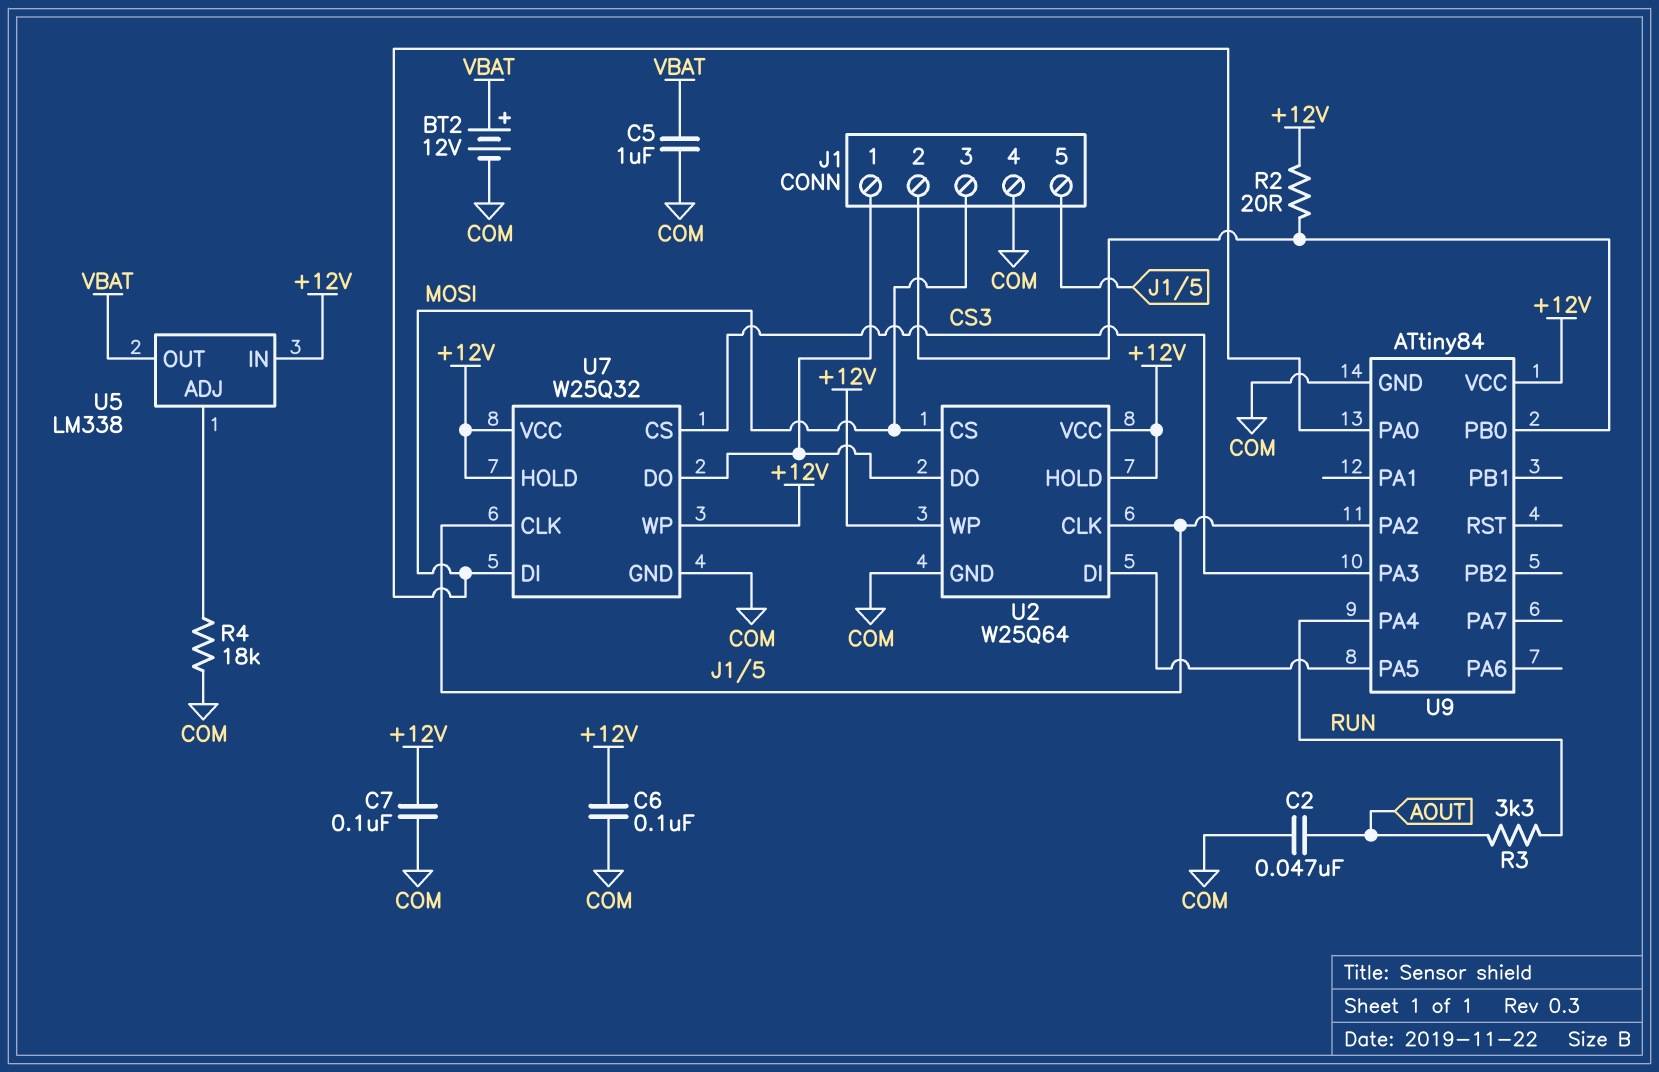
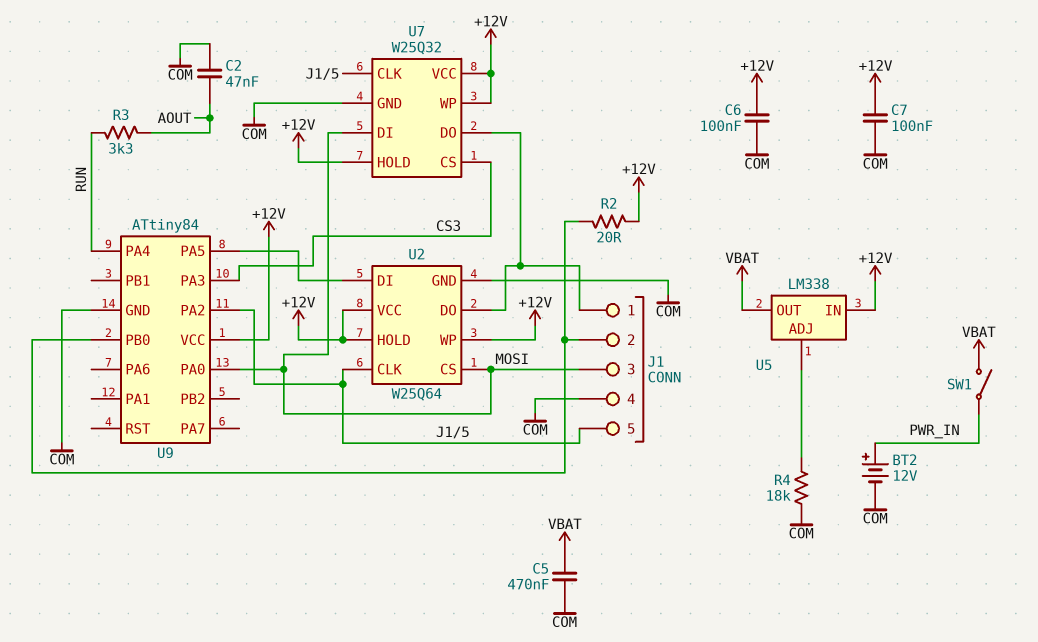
BT2: 12V (plus VBAT, minus COM) -> 12V (plus PWR_IN, minus COM)
C5: 1uF (COM, VBAT) -> 470nF (COM, VBAT)
SW1: none -> switch (PWR_IN, VBAT)

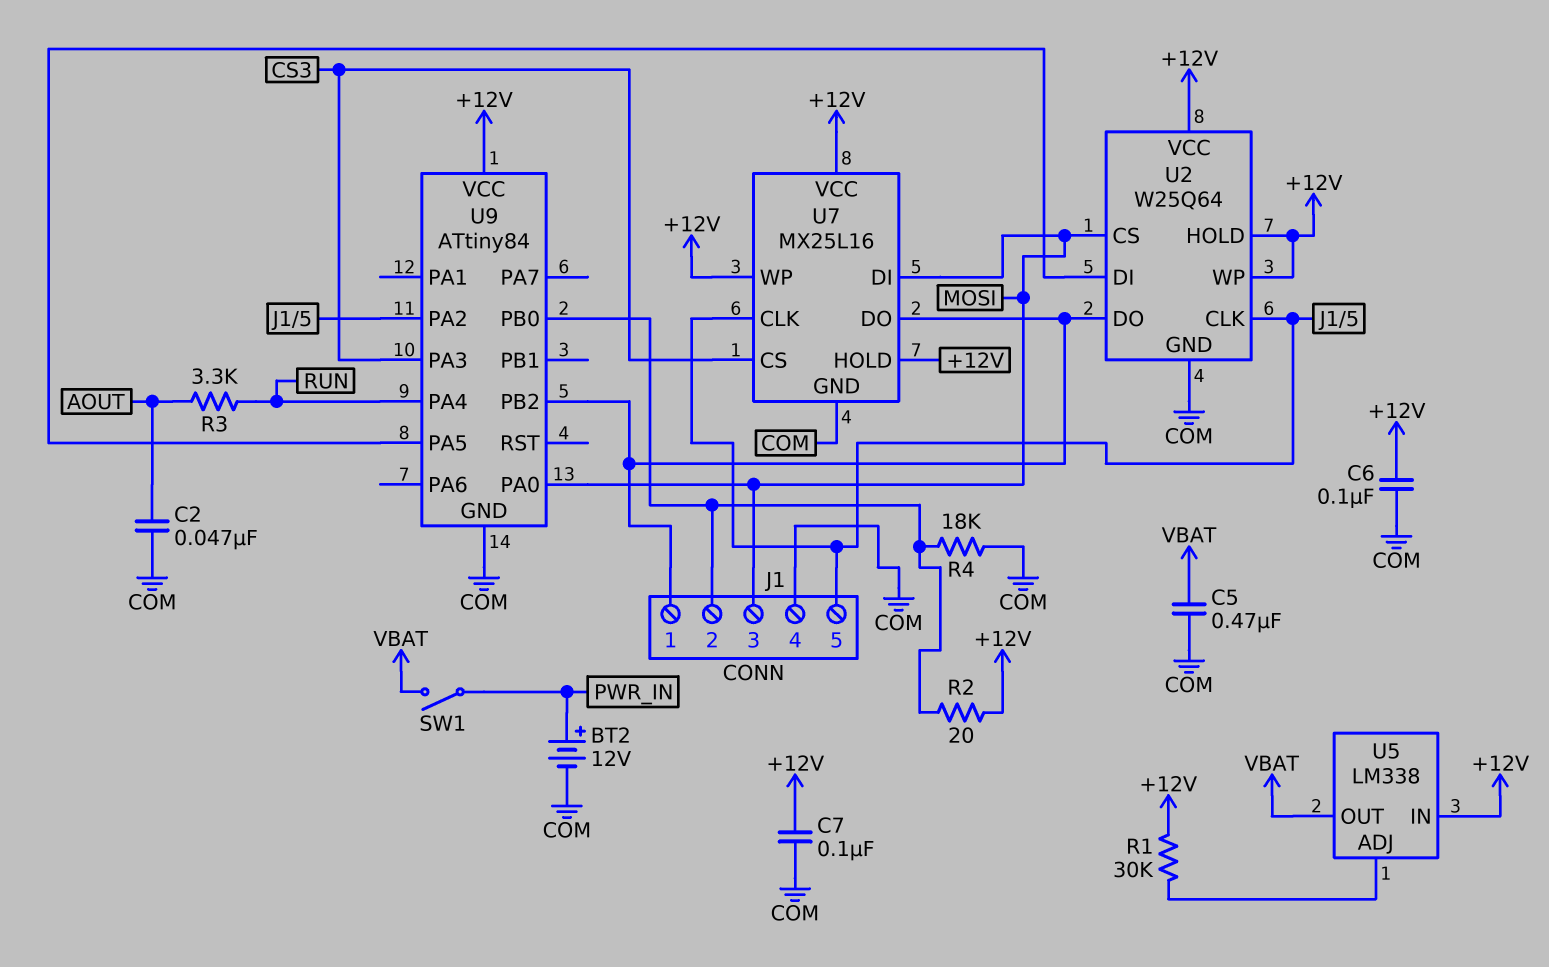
R1: none -> 30k (+12V, U5/ADJ)
R4: 18k (COM, U5/ADJ) -> 18k (COM, J1/2)
U7: W25Q32 -> MX25L16
U9 pin PB2: none -> J1/1

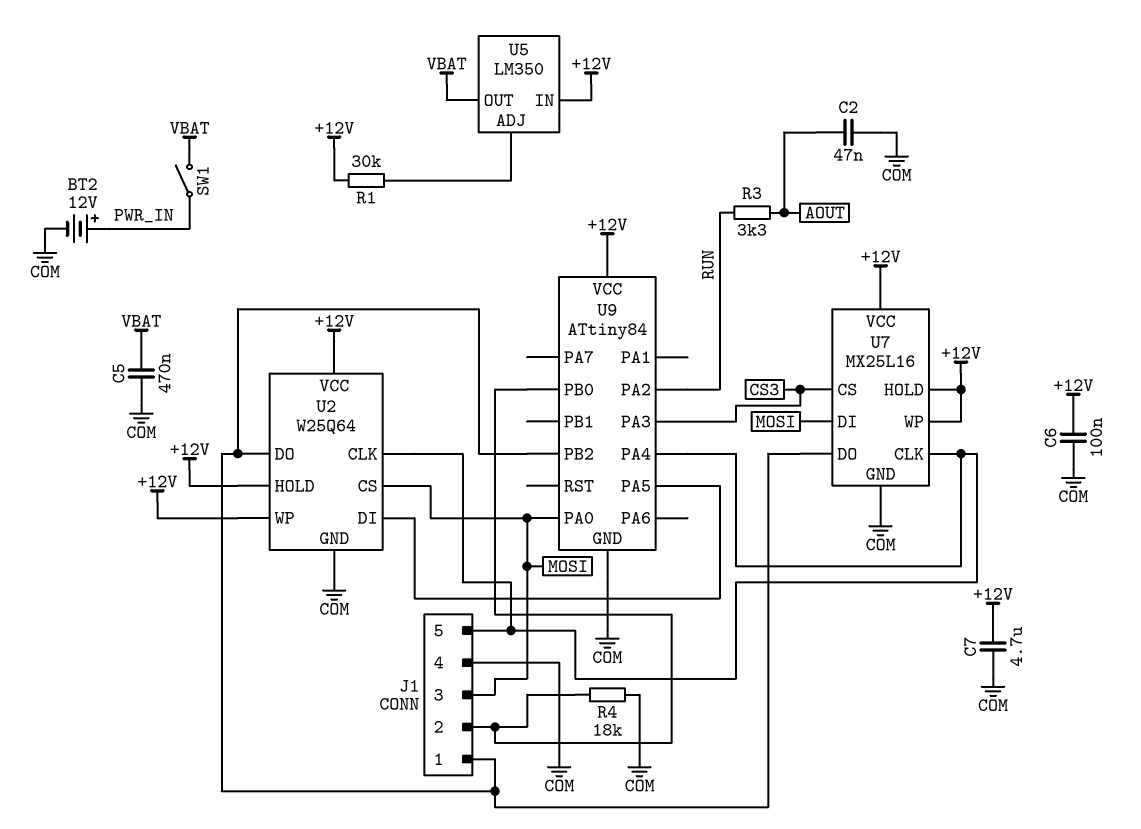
C7: 100nF (+12V, COM) -> 4.7uF (+12V, COM)
R2: 20 (+12V, J1/2) -> none
U5: LM338 -> LM350
U9 pin PA2: J1/5 -> RUN
U9 pin PA4: RUN -> J1/5

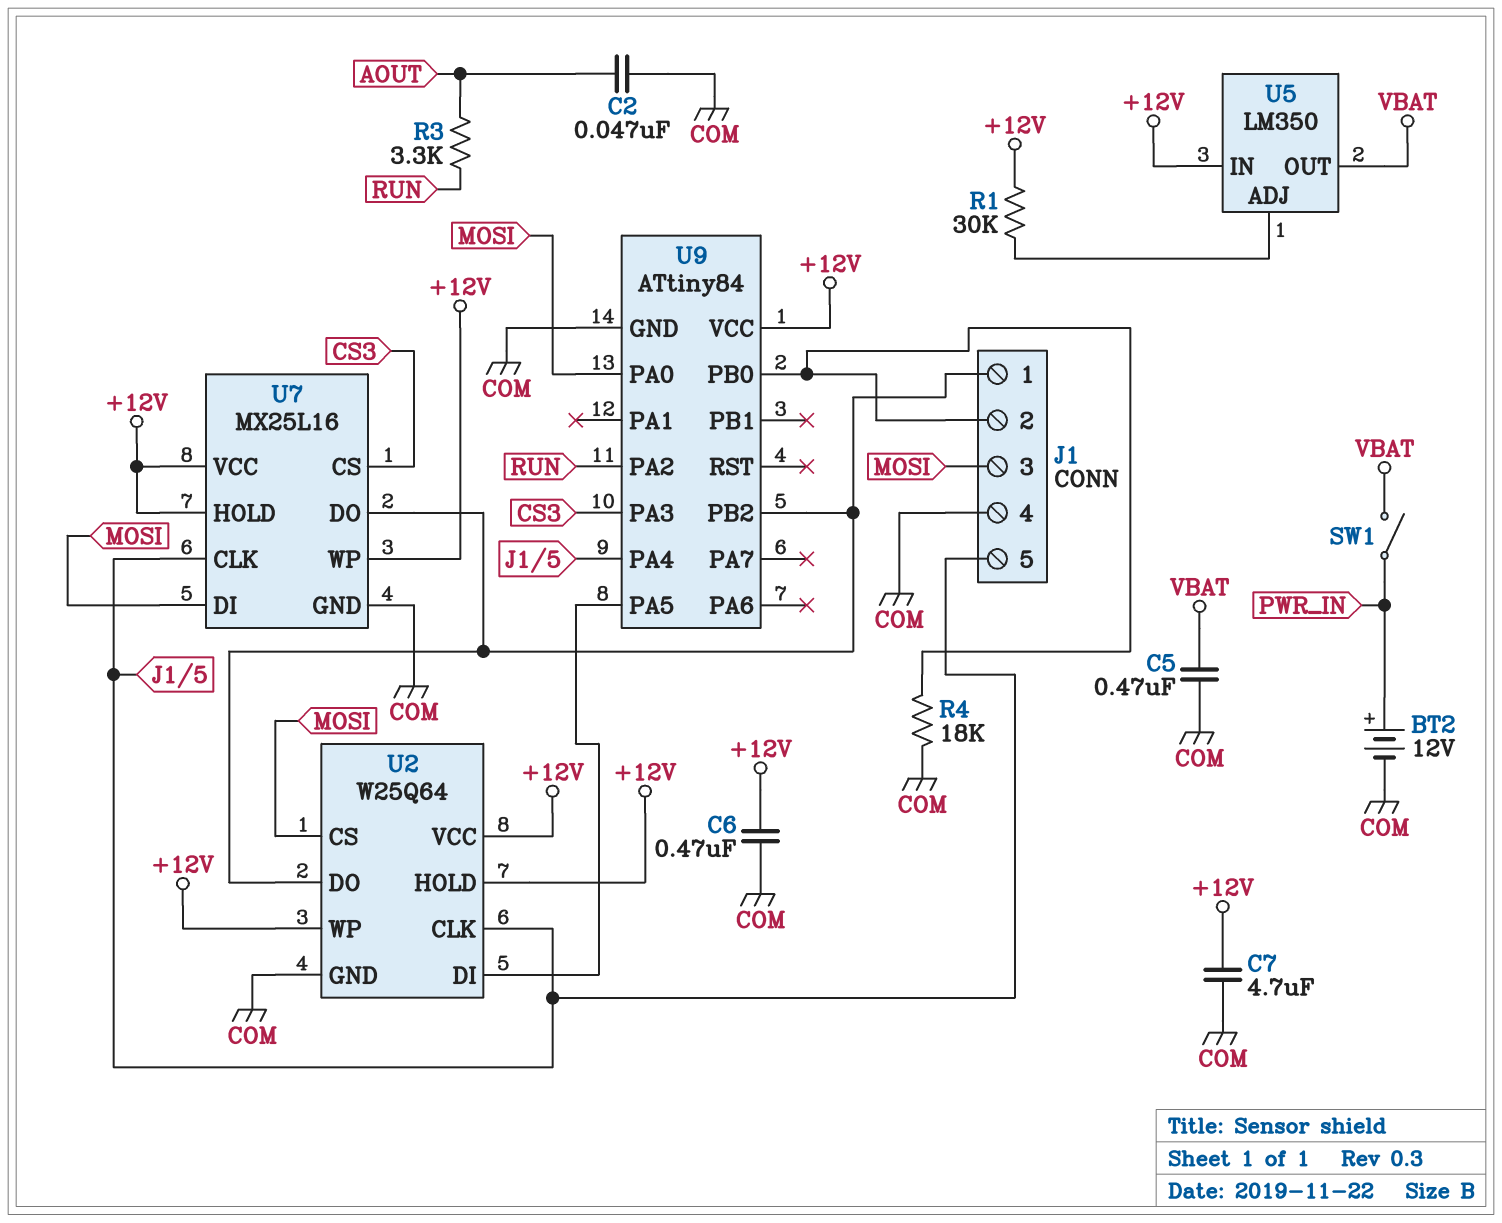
C6: 100nF (+12V, COM) -> 470nF (+12V, COM)

